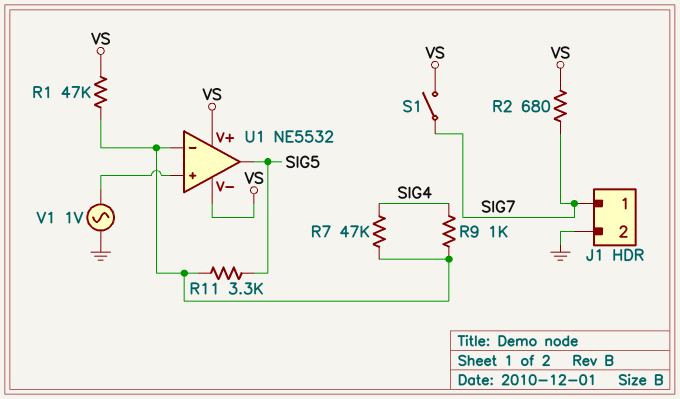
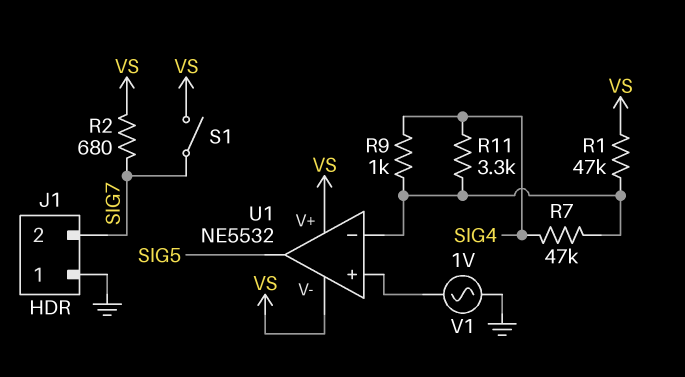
J1 pin 1: SIG7 -> GND
J1 pin 2: GND -> SIG7
R11: 3.3k (SIG5, U1/in-) -> 3.3k (SIG4, U1/in-)

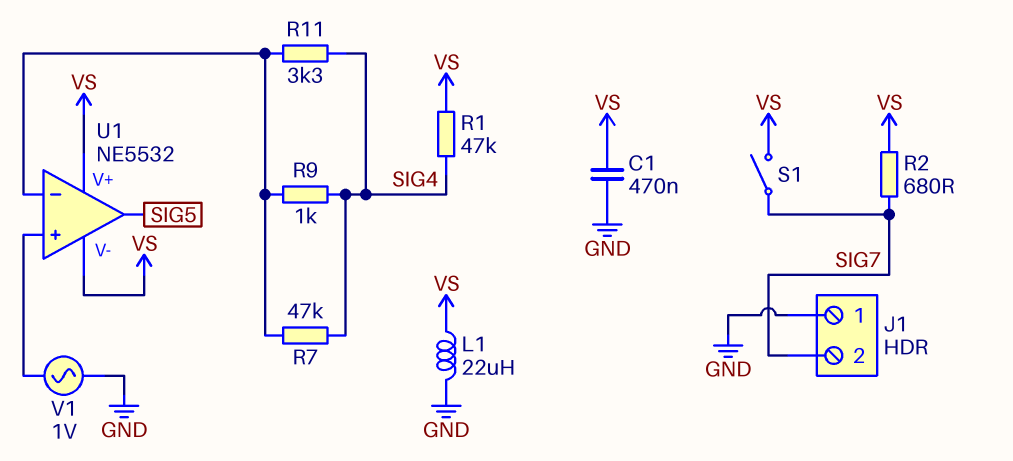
C1: none -> 470nF (GND, VS)
L1: none -> 22uH (GND, VS)
R1: 47k (U1/in-, VS) -> 47k (SIG4, VS)

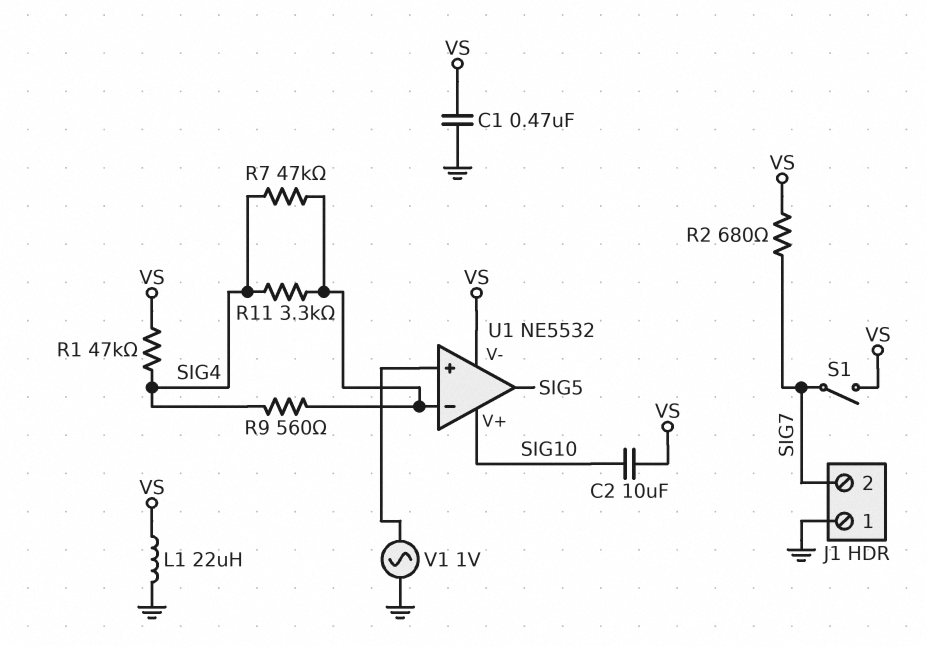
C2: none -> 10uF (SIG10, VS)
R9: 1k (SIG4, U1/in-) -> 560 (SIG4, U1/in-)
U1 pin V+: VS -> SIG10

